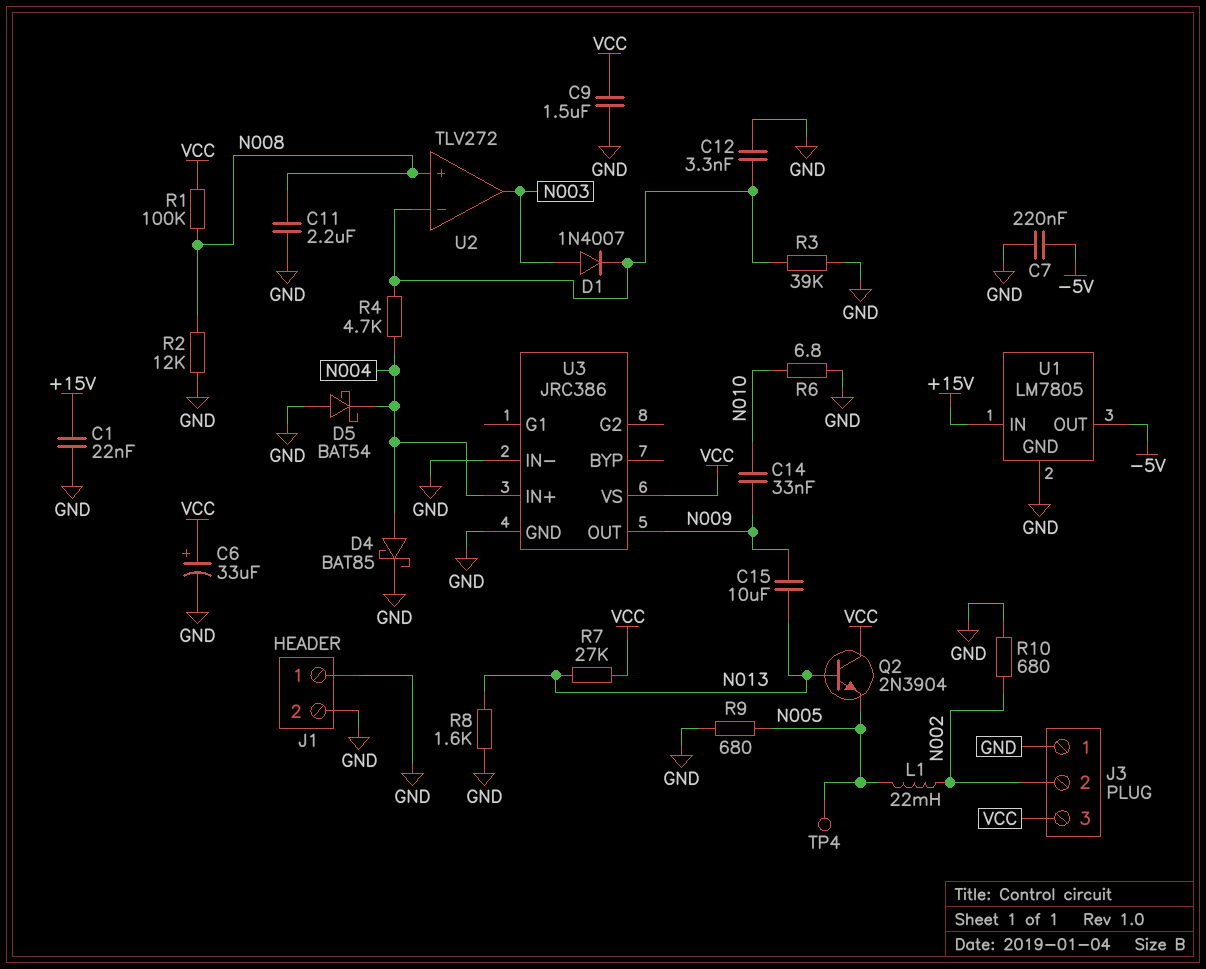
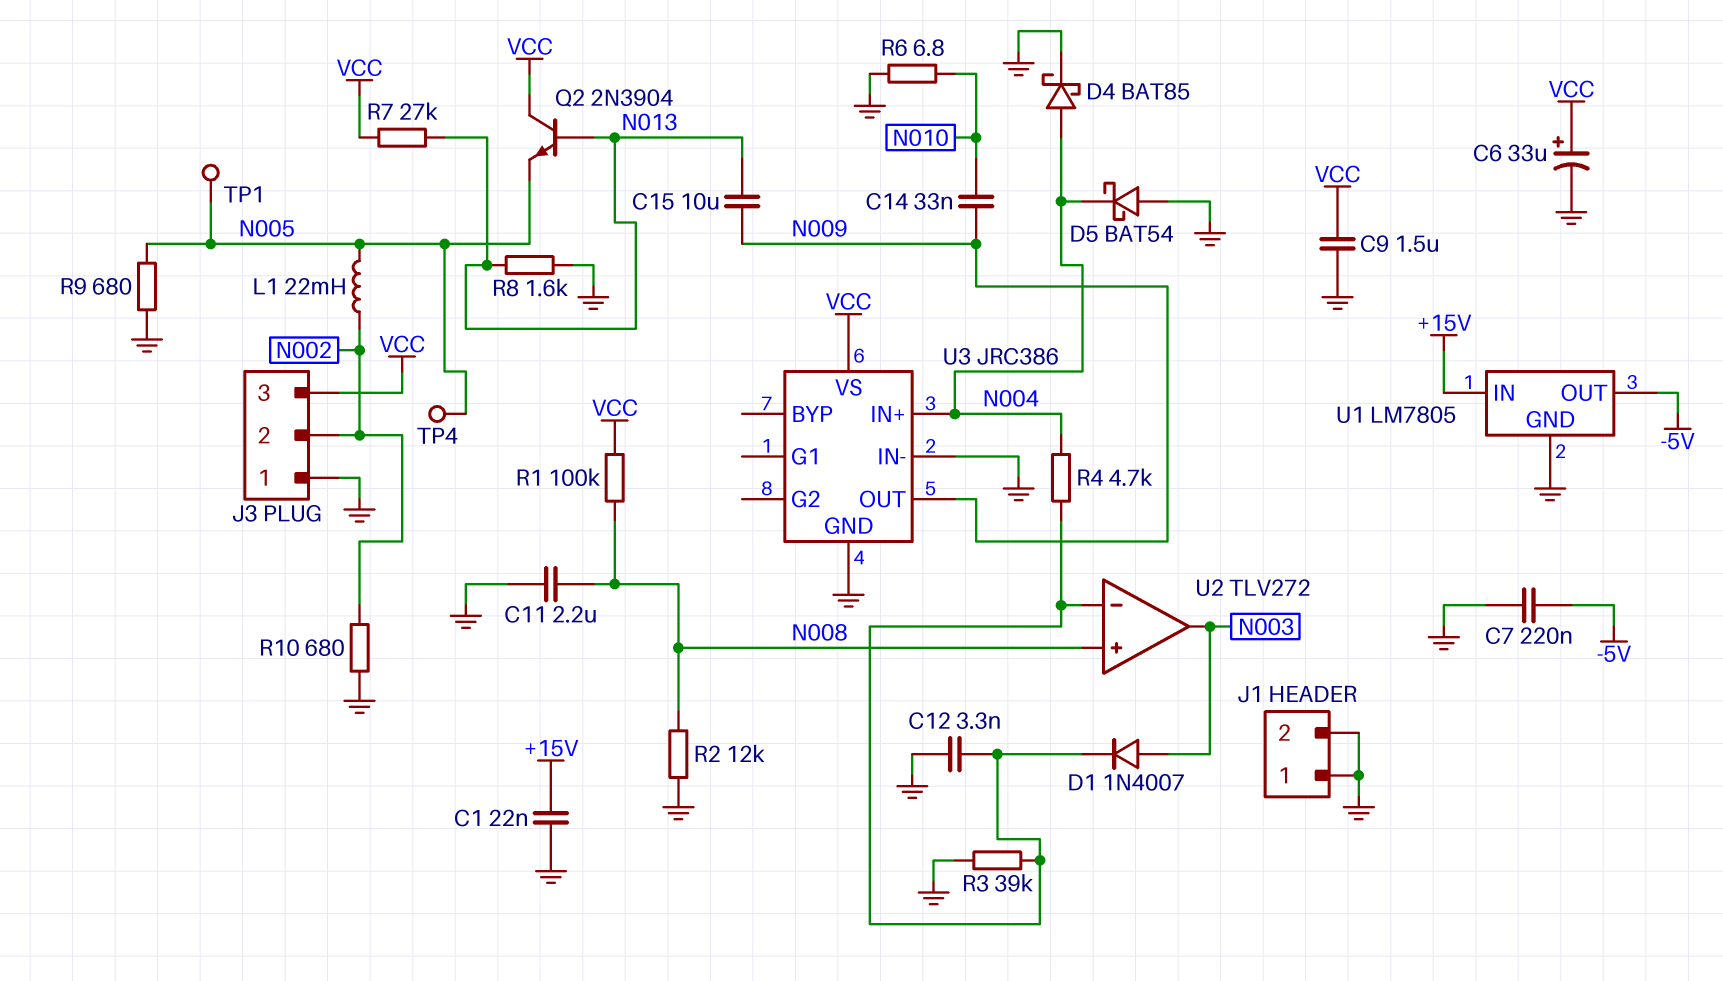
TP1: none -> test point (N005)

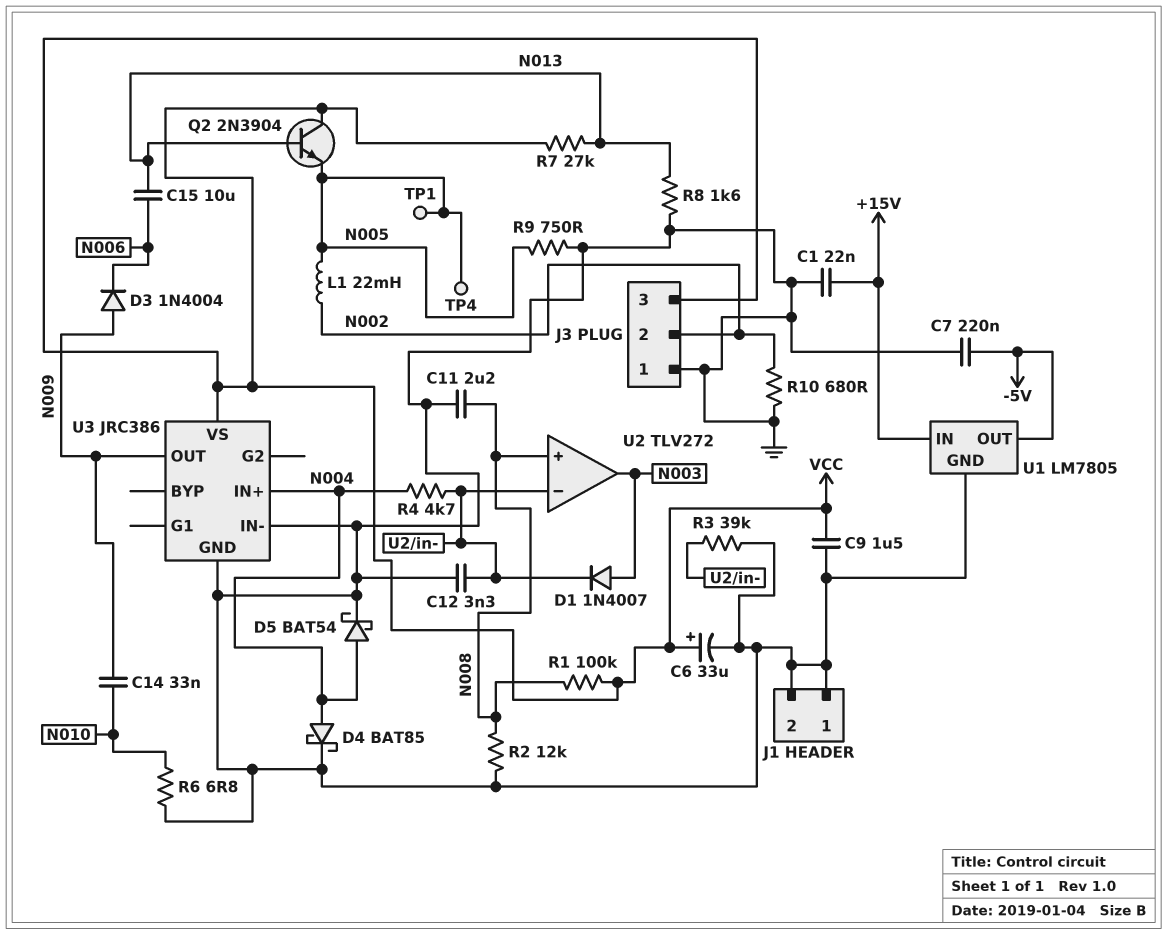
C15: 10uF (N009, N013) -> 10uF (N006, N013)
D3: none -> diode 1N4004 (A N009, K N006)
D5: schottky BAT54 (A GND, K N004) -> schottky BAT54 (A N004, K GND)
R9: 680 (GND, N005) -> 750 (GND, N005)

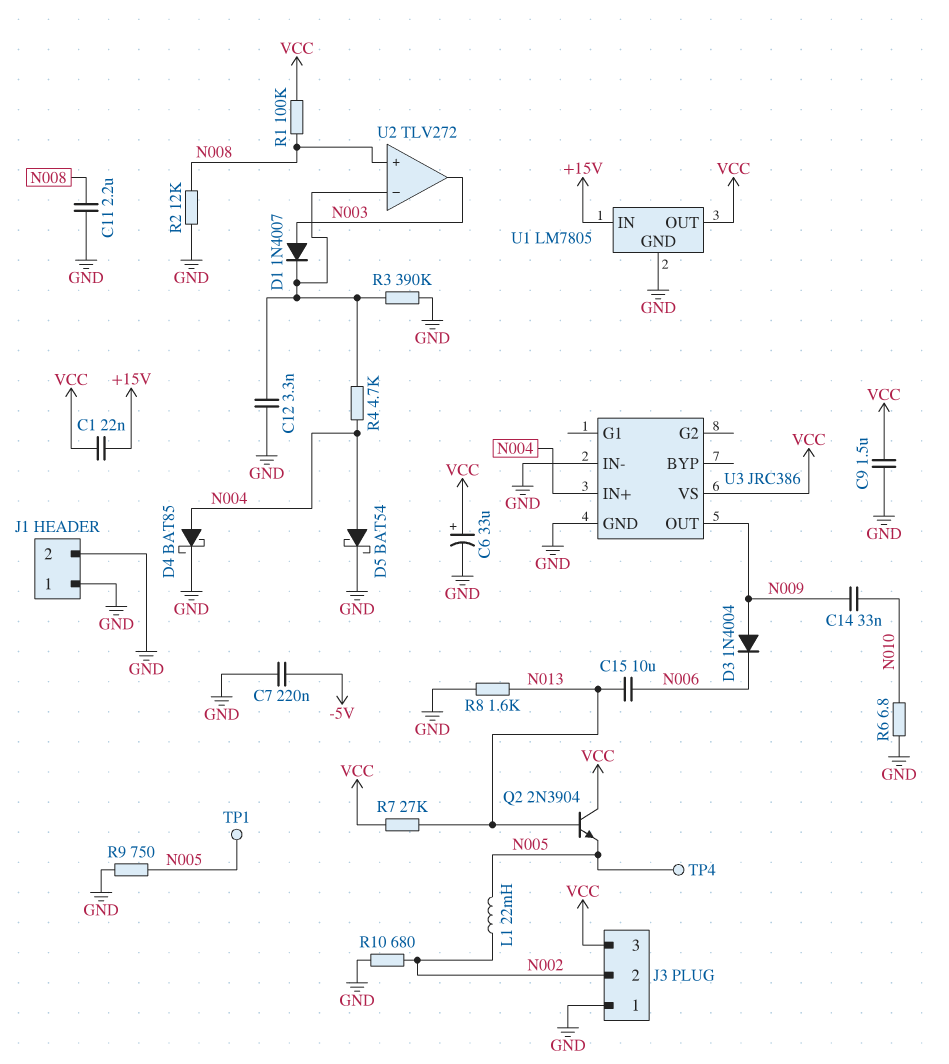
C1: 22nF (+15V, GND) -> 22nF (+15V, VCC)
R3: 39k (GND, U2/in-) -> 390k (GND, U2/in-)
U1 pin OUT: -5V -> VCC

